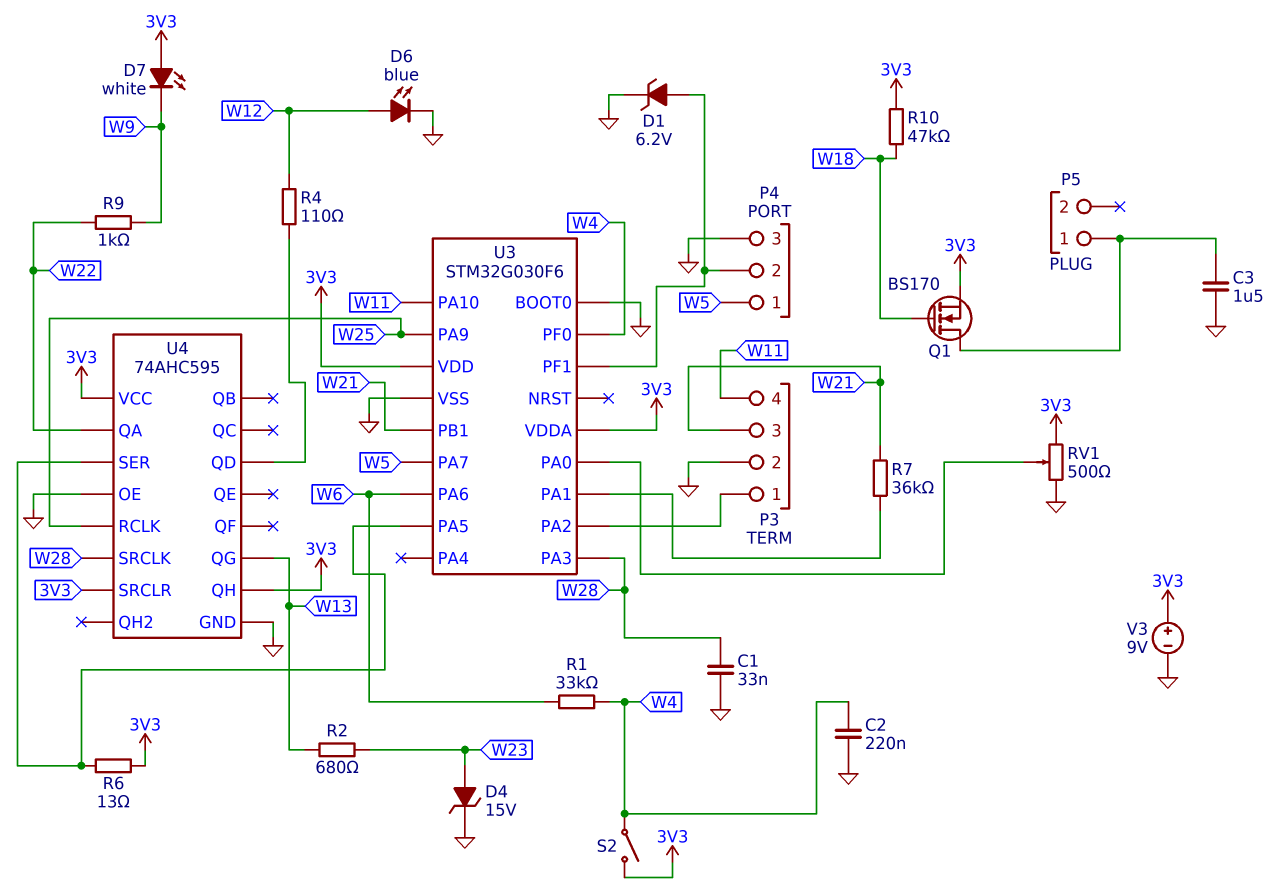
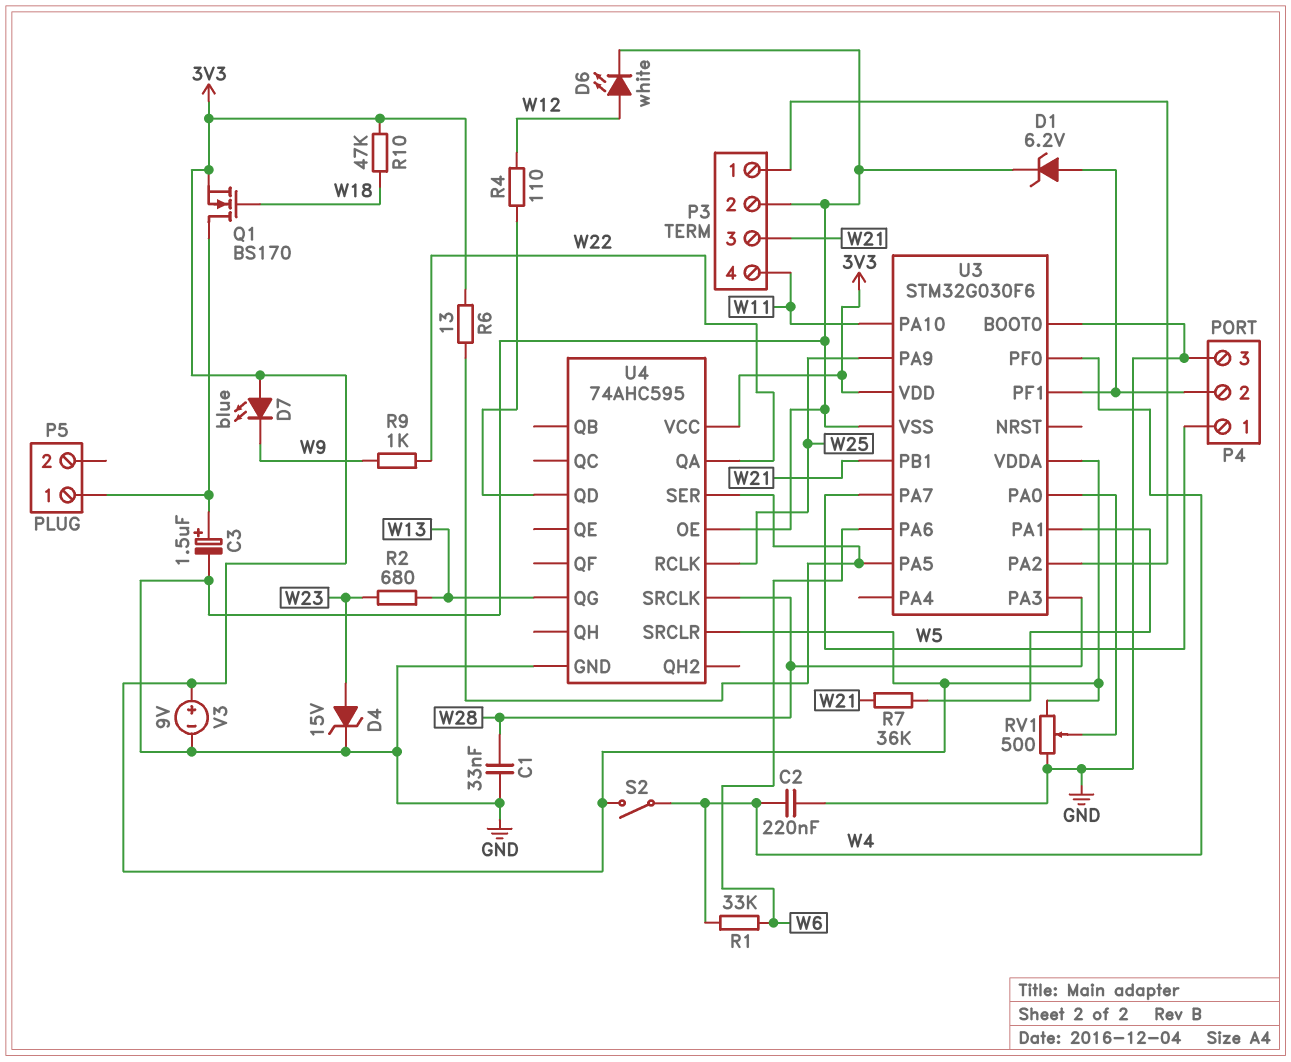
C3: 1.5uF (GND, P5/1) -> 1.5uF (plus P5/1, minus GND)
D6: LED blue (A W12, K GND) -> LED white (A W12, K GND)
D7: LED white (A 3V3, K W9) -> LED blue (A 3V3, K W9)
U4 pin QH: 3V3 -> none

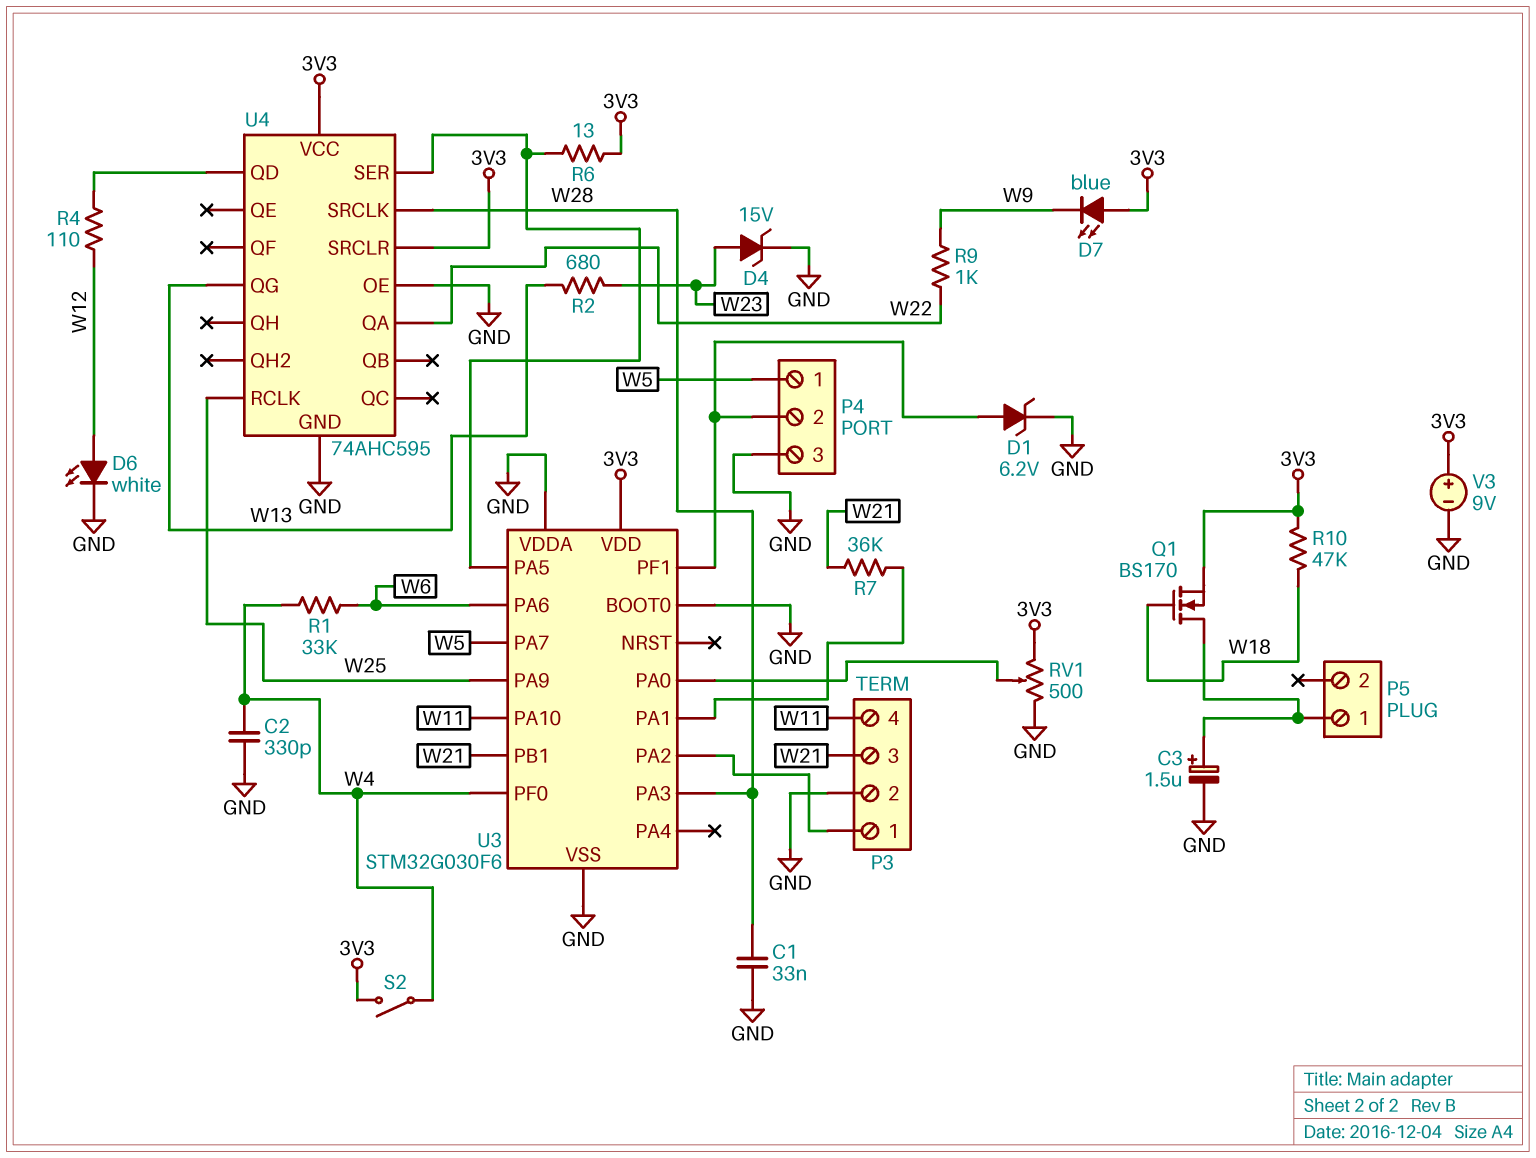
C2: 220nF (GND, W4) -> 330pF (GND, W4)
U3 pin VDDA: 3V3 -> GND

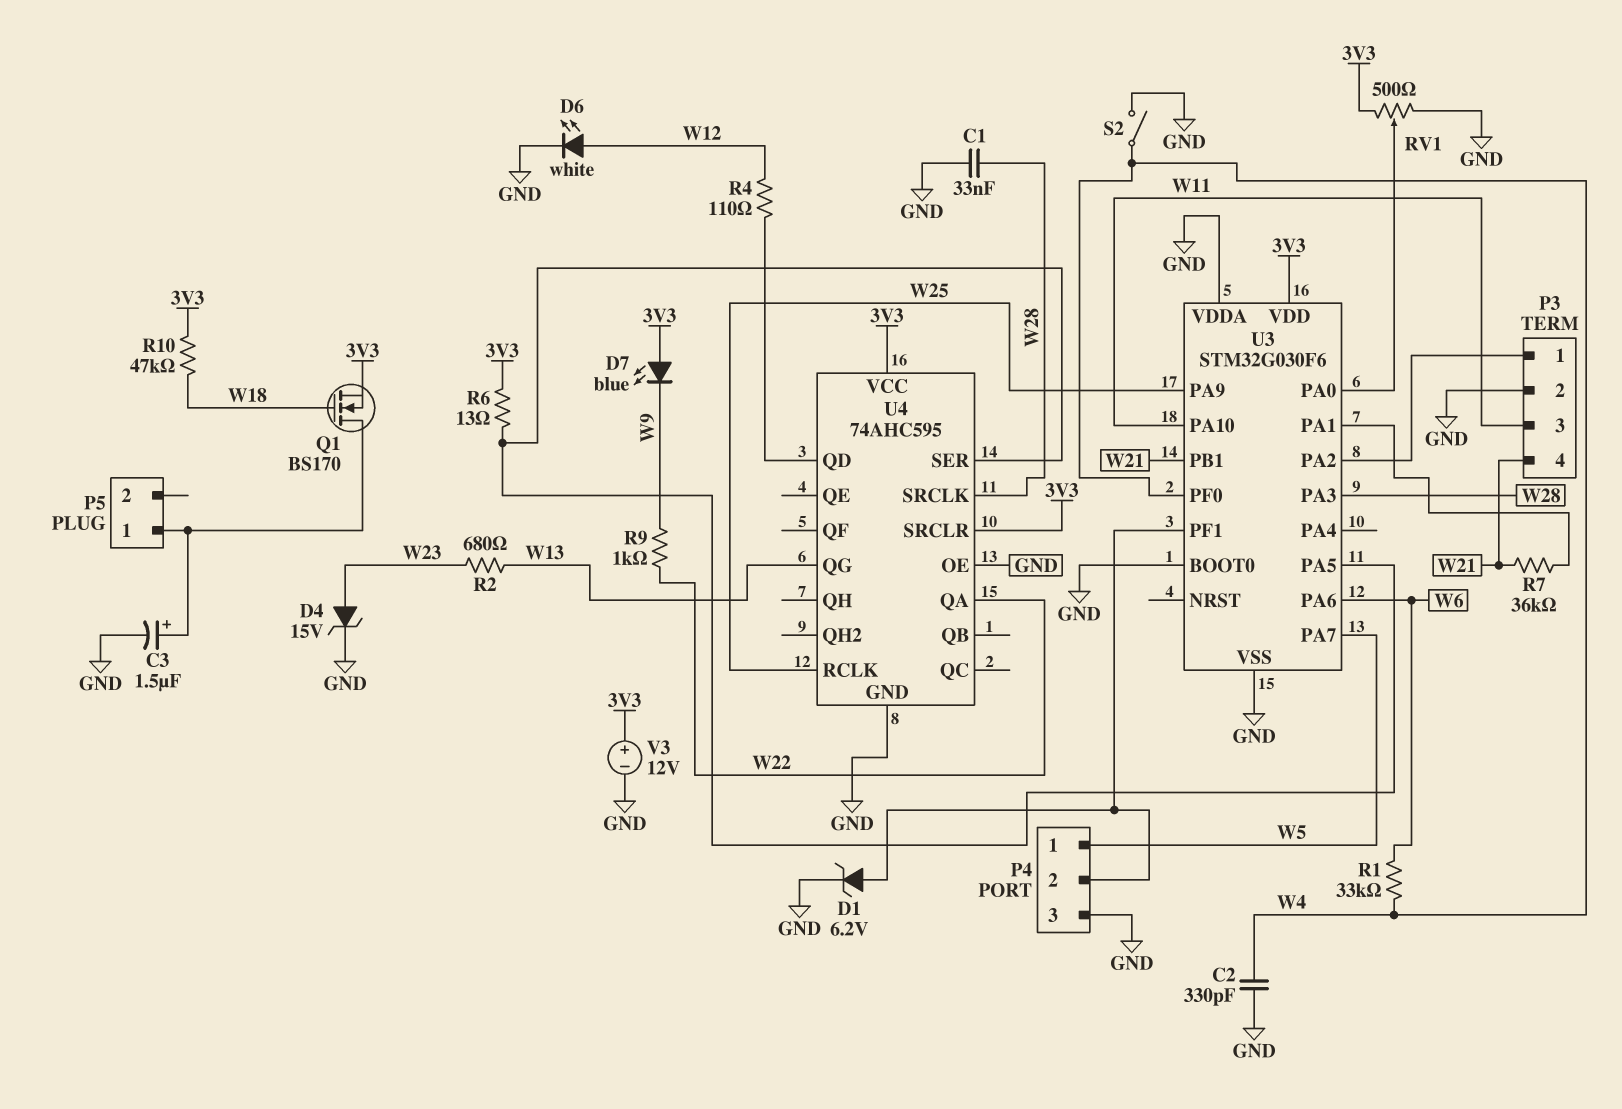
P3 pin 3: W21 -> W11
P3 pin 4: W11 -> W21
S2: switch (3V3, W4) -> switch (GND, W4)
V3: 9V (plus 3V3, minus GND) -> 12V (plus 3V3, minus GND)

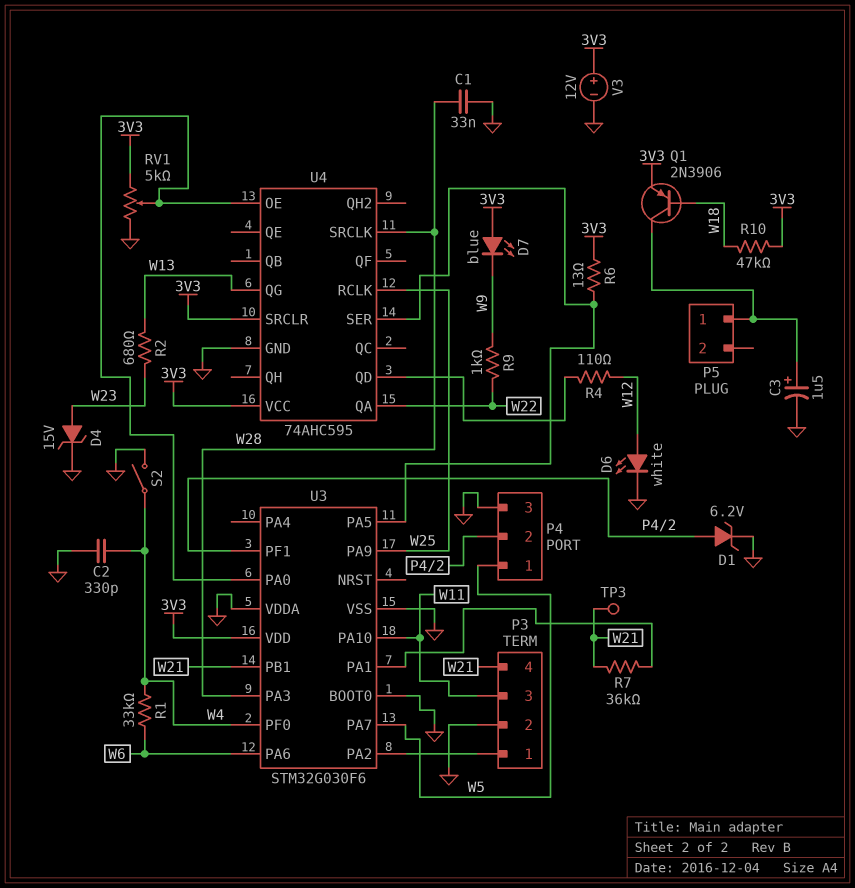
Q1: NMOS BS170 (G W18, D P5/1, S 3V3) -> PNP 2N3906 (B W18, C P5/1, E 3V3)
RV1: 500 (3V3, GND, wiper U3/PA0) -> 5k (3V3, GND, wiper U3/PA0)
TP3: none -> test point (W21)
U4 pin OE: GND -> U3/PA0

